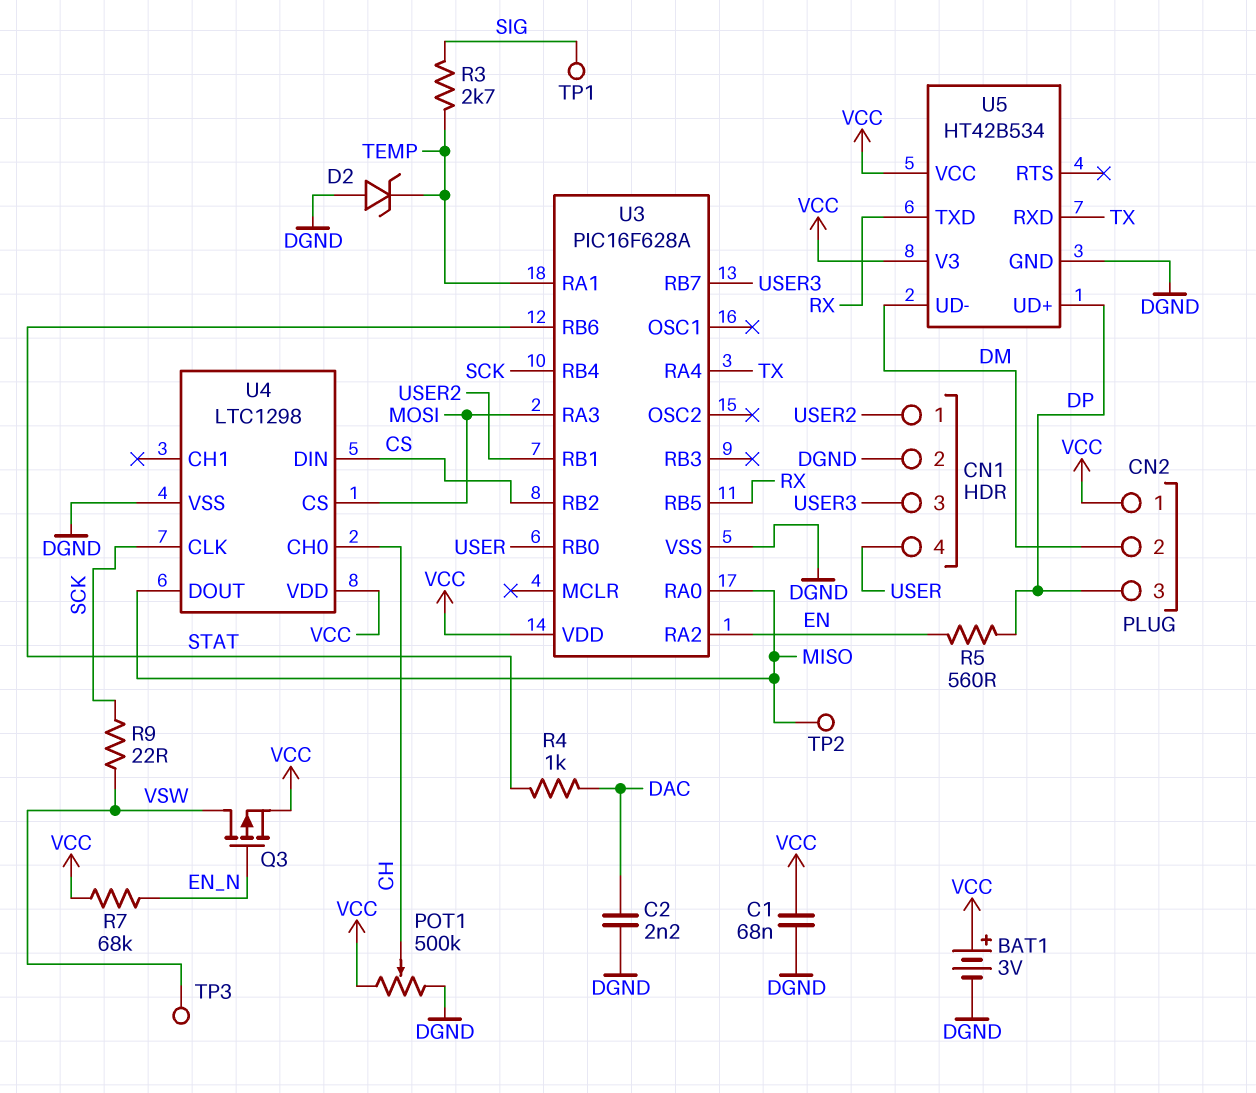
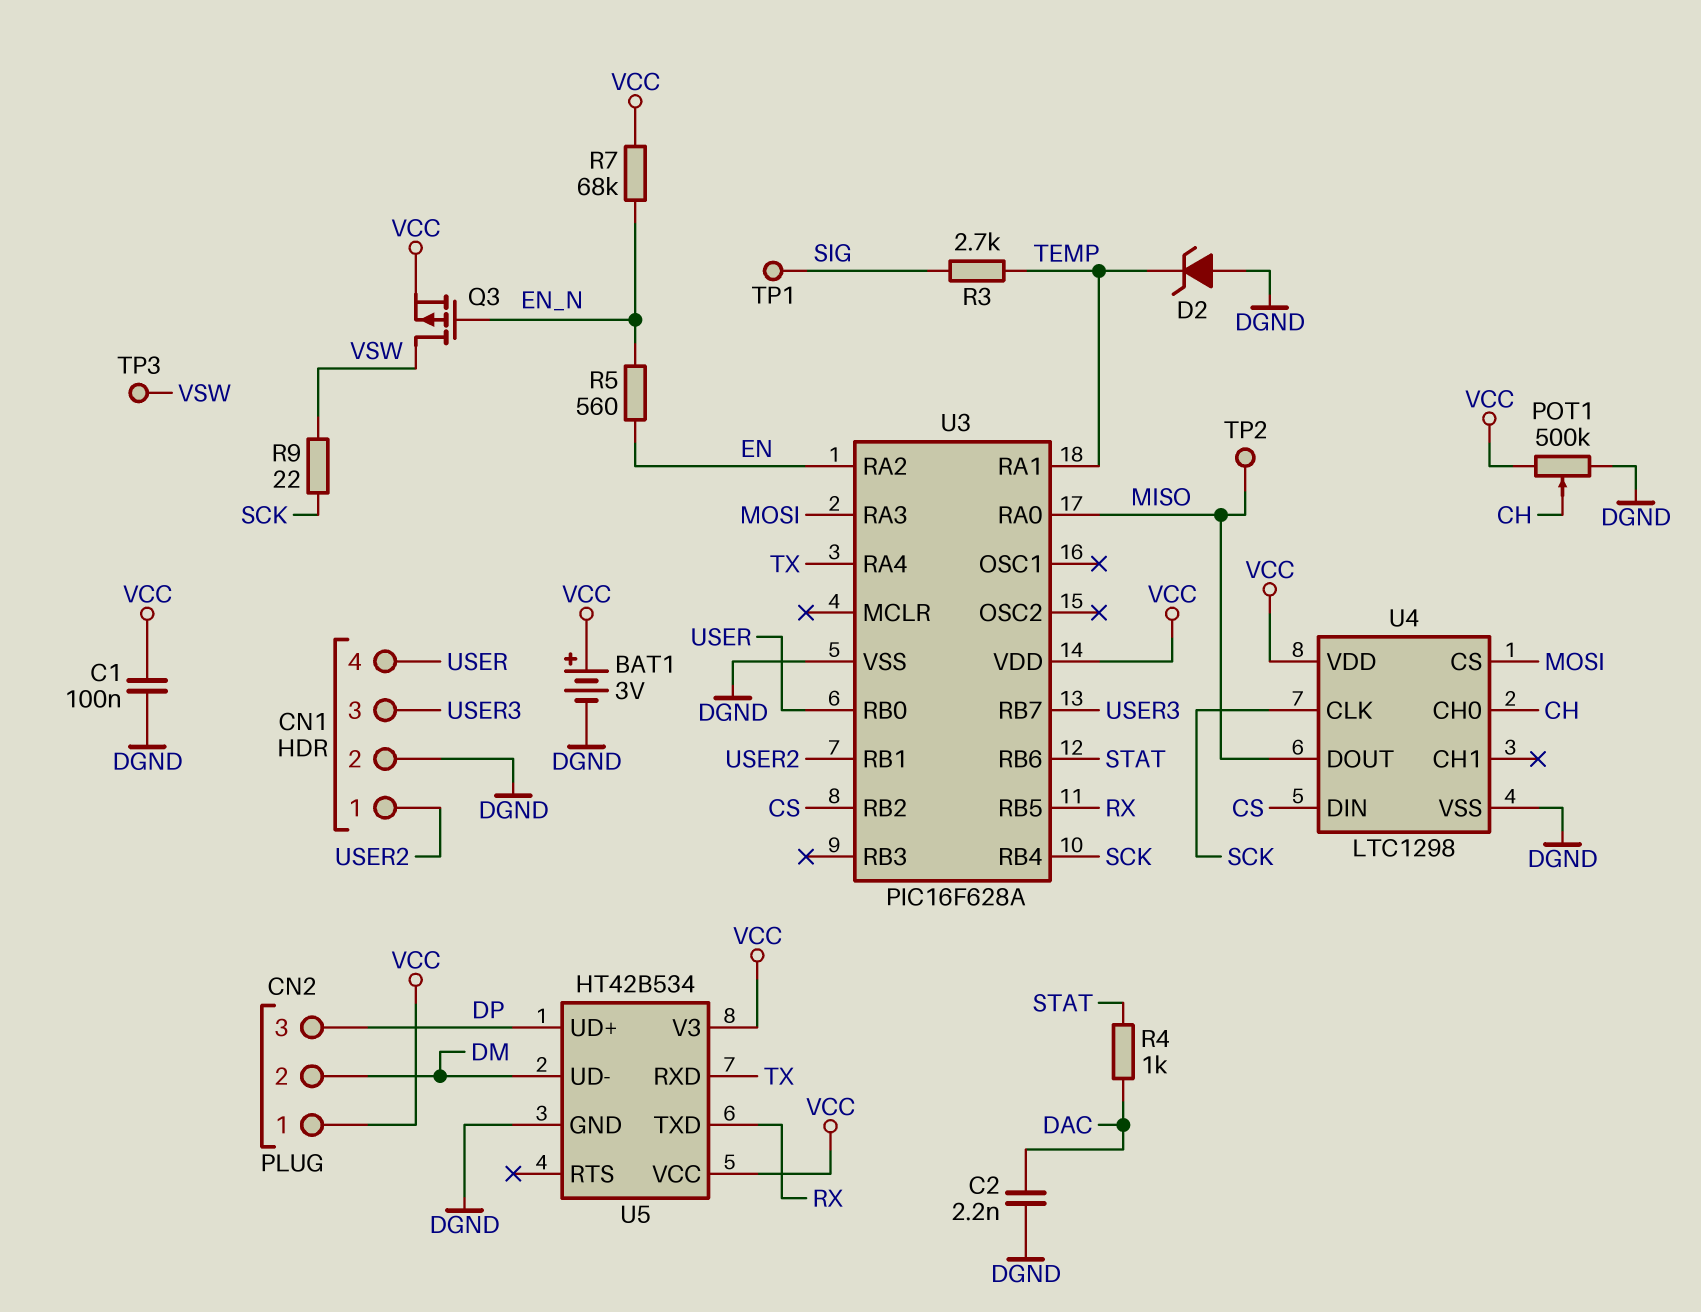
C1: 68nF (DGND, VCC) -> 100nF (DGND, VCC)
R5: 560 (DP, EN) -> 560 (EN, EN_N)

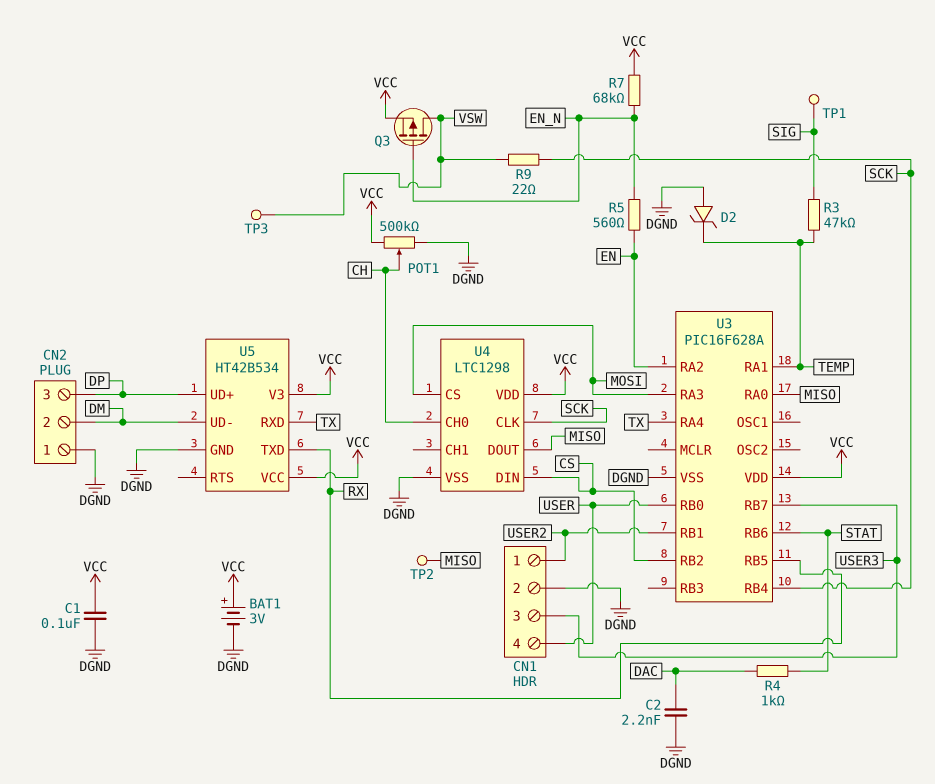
CN2 pin 1: VCC -> DGND
R3: 2.7k (SIG, TEMP) -> 47k (SIG, TEMP)

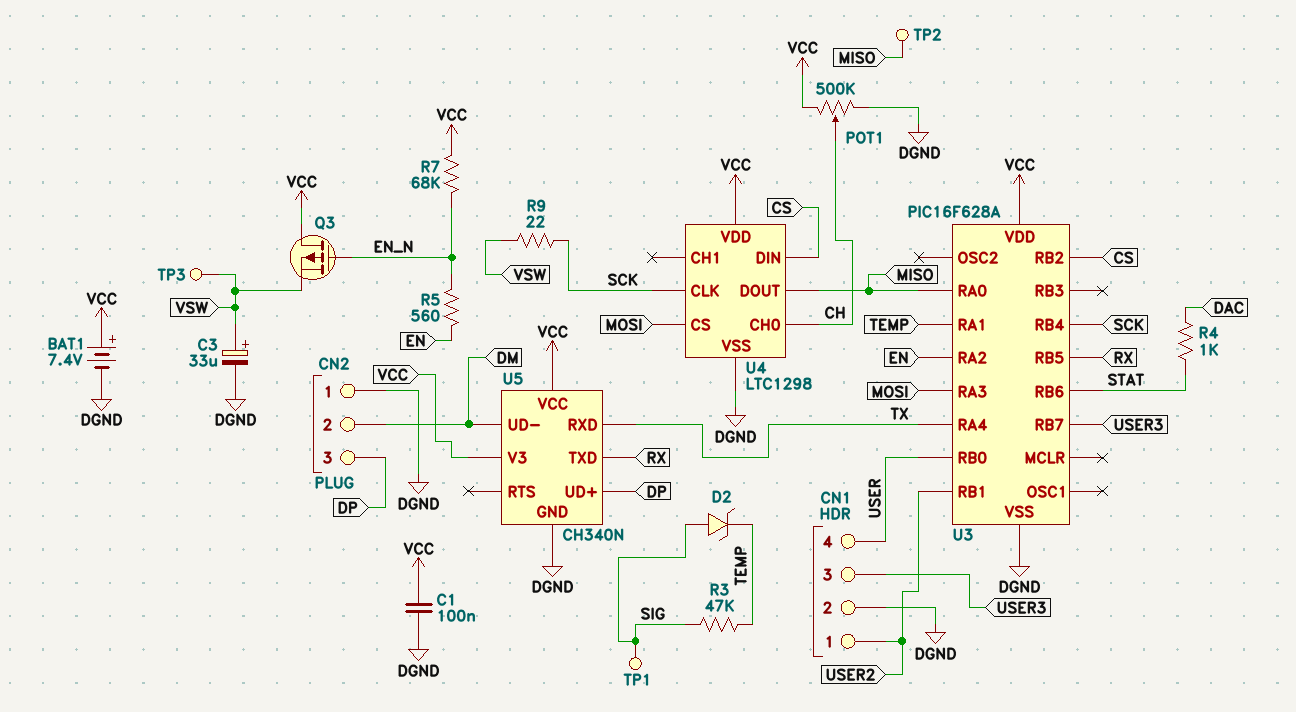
BAT1: 3V (plus VCC, minus DGND) -> 7.4V (plus VCC, minus DGND)
C2: 2.2nF (DAC, DGND) -> none
C3: none -> 33uF (plus VSW, minus DGND)
D2: zener (A DGND, K TEMP) -> zener (A SIG, K TEMP)
Q3: PMOS (G EN_N, D VSW, S VCC) -> PMOS (G EN_N, D VCC, S VSW)
U5: HT42B534 -> CH340N

